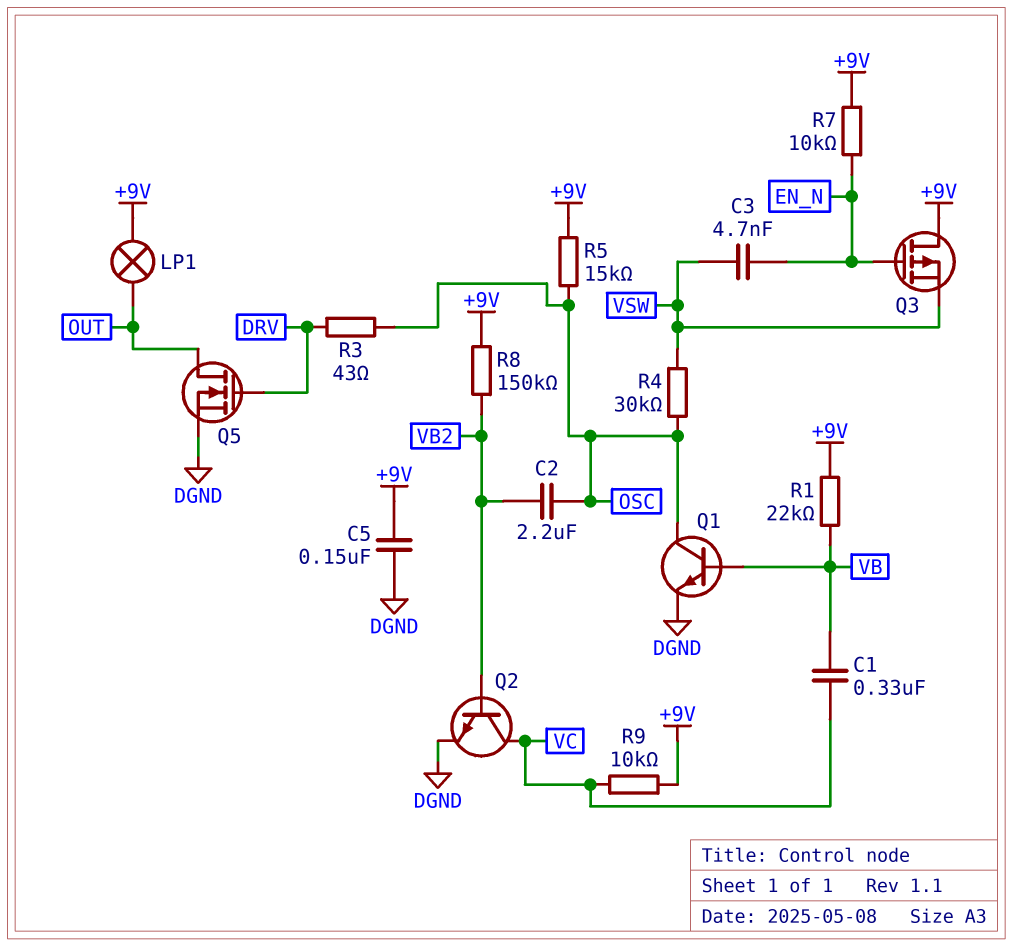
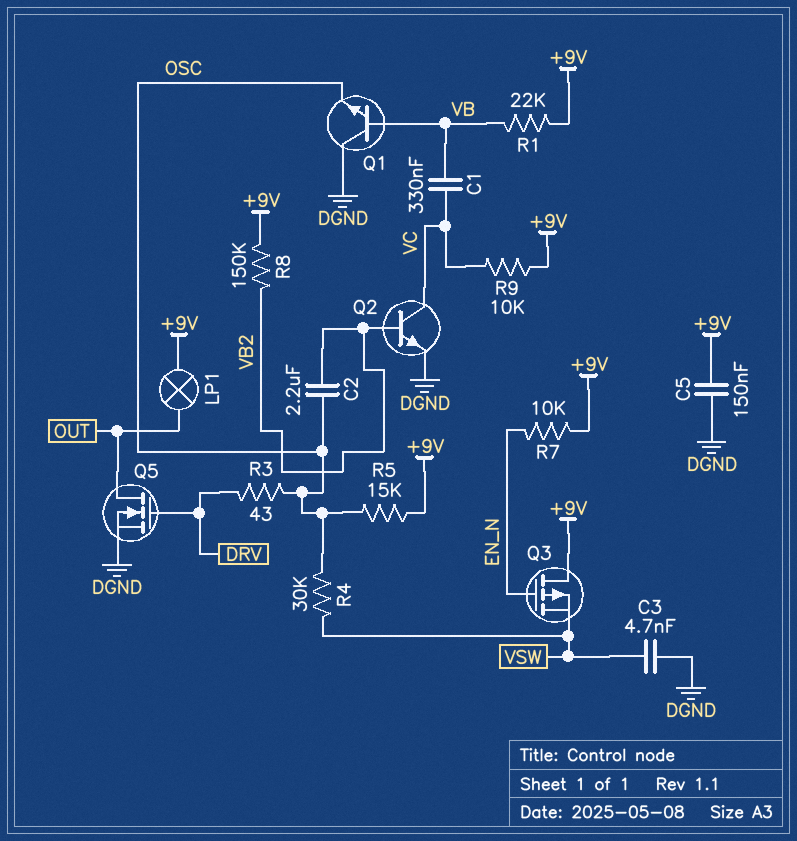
C3: 4.7nF (EN_N, VSW) -> 4.7nF (DGND, VSW)
Q1: NPN (B VB, C OSC, E DGND) -> NPN (B VB, C DGND, E OSC)

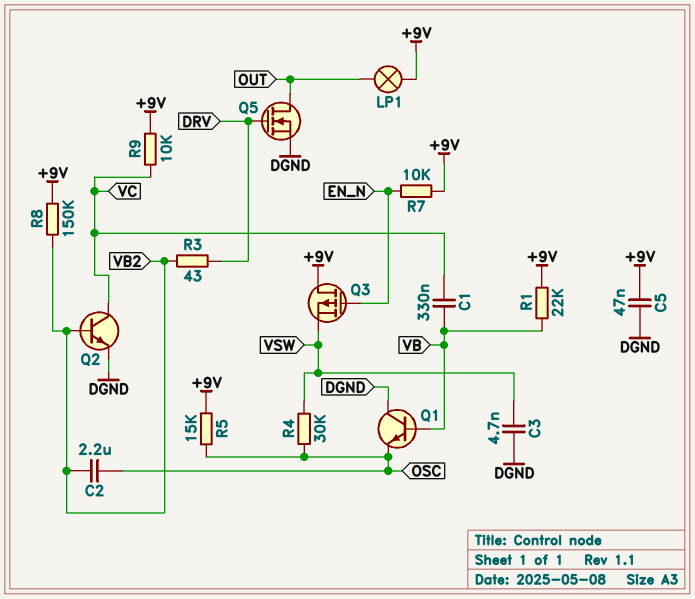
C5: 150nF (+9V, DGND) -> 47nF (+9V, DGND)
R3: 43 (DRV, OSC) -> 43 (DRV, VB2)

